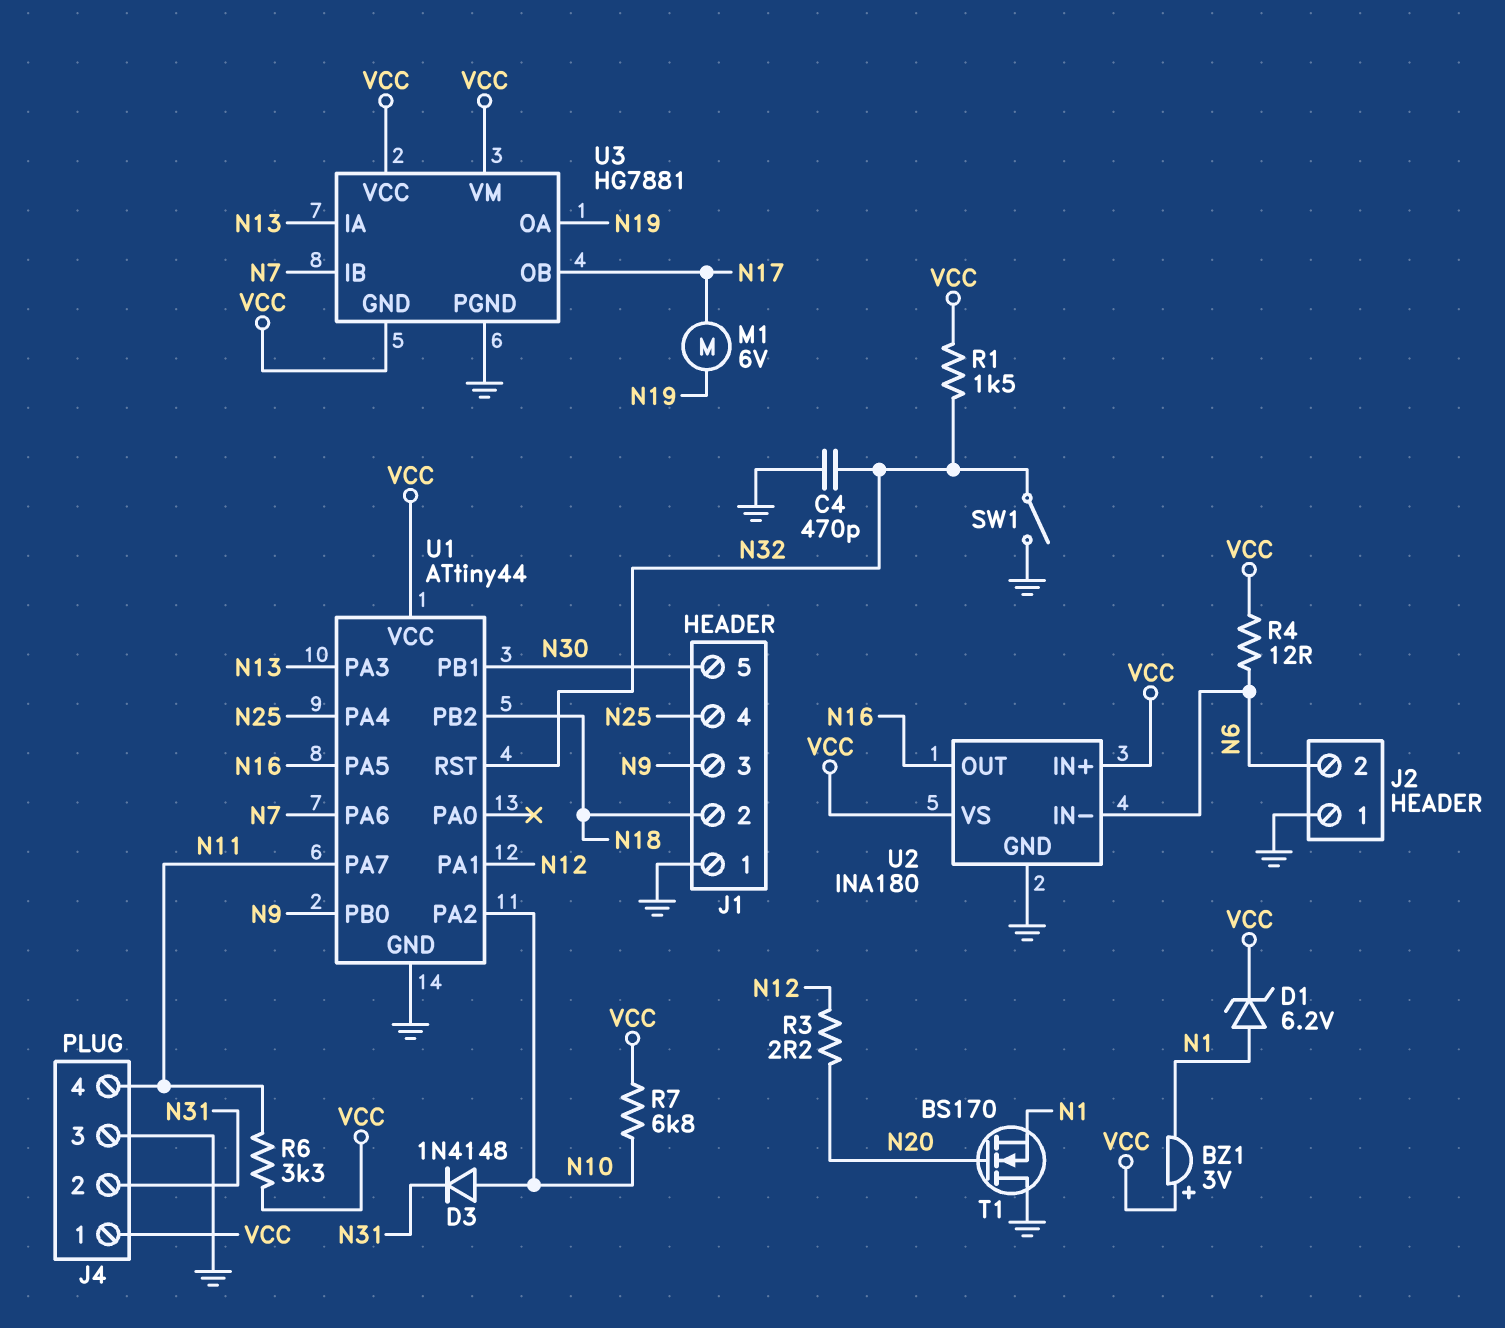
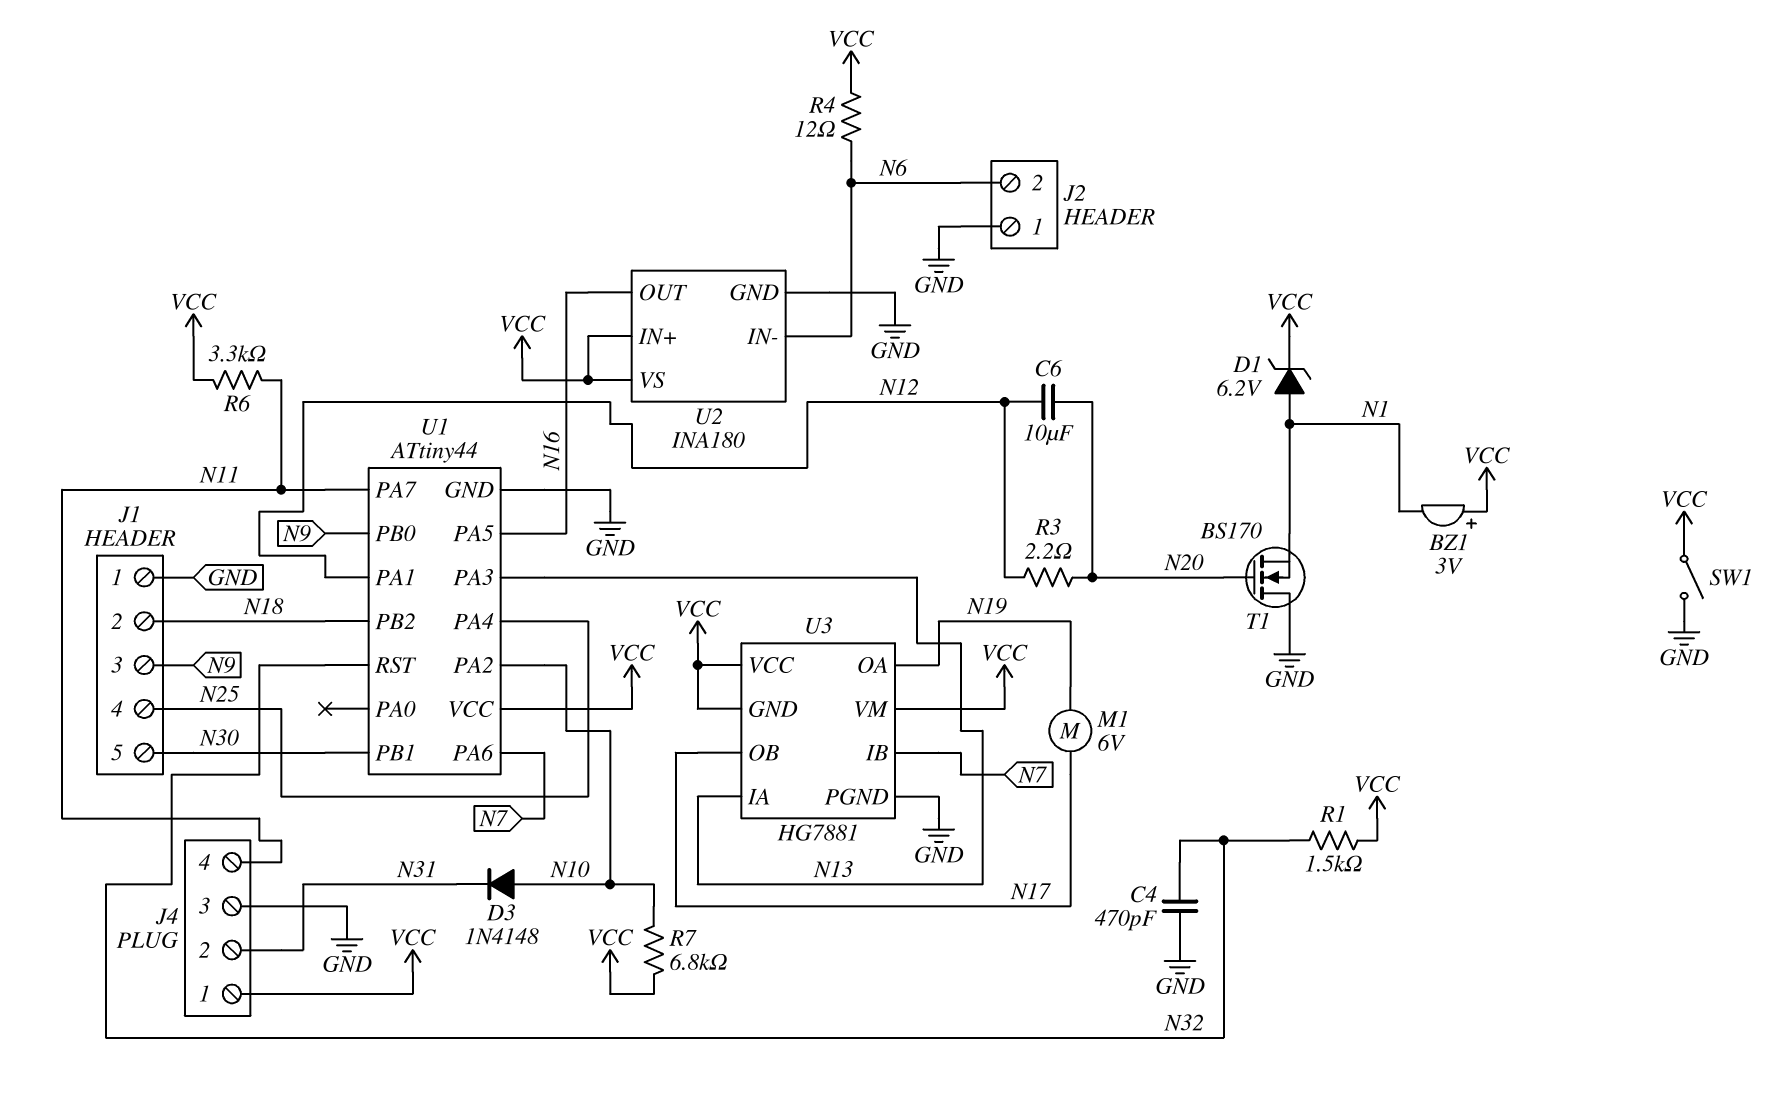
C6: none -> 10uF (N12, N20)
SW1: switch (GND, N32) -> switch (GND, VCC)

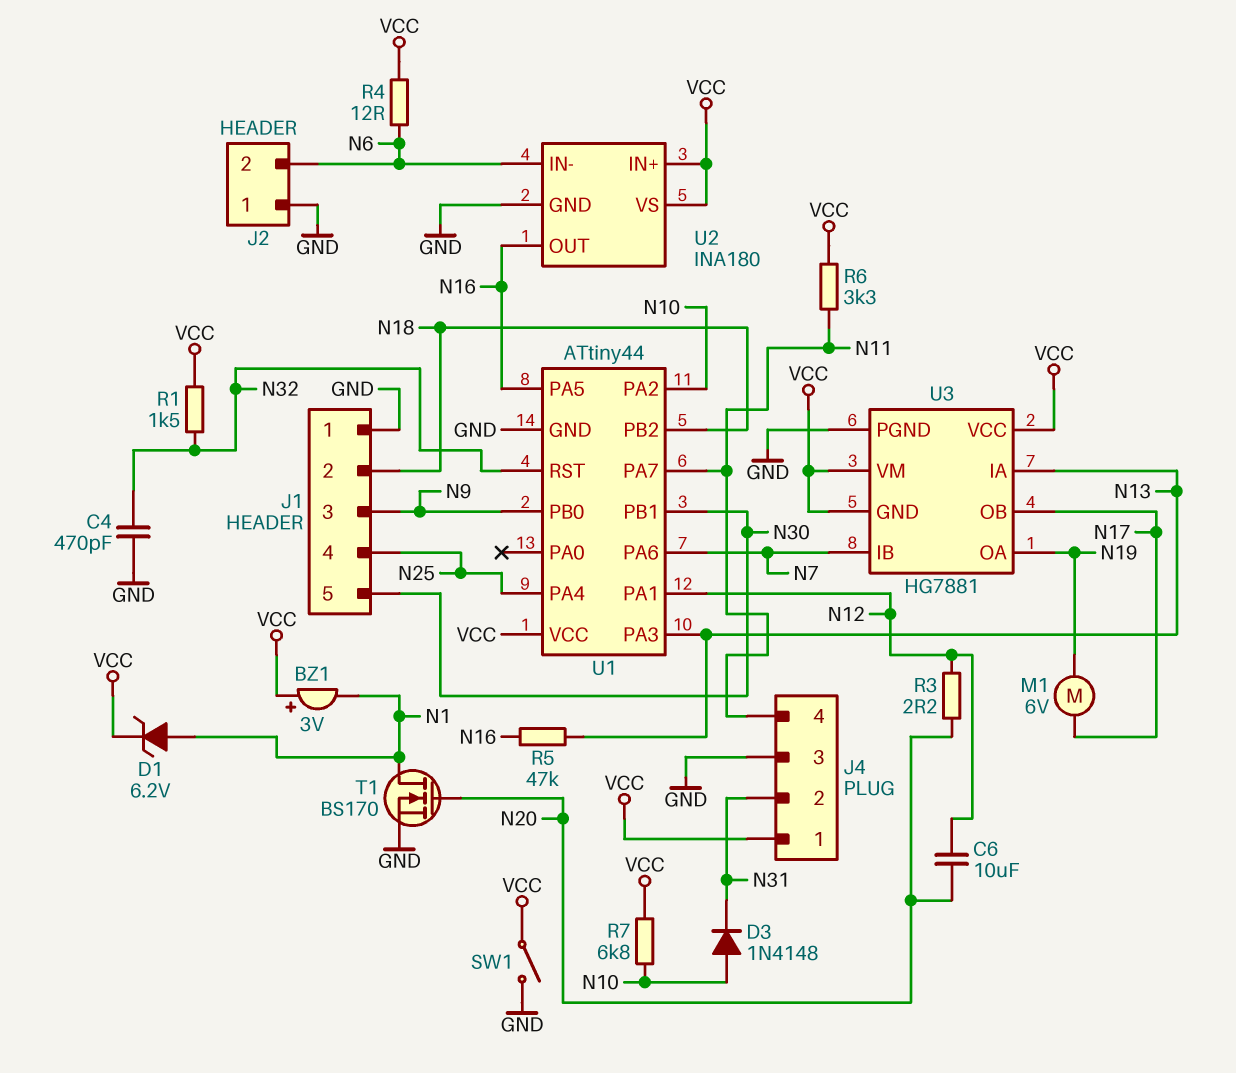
R5: none -> 47k (N13, N16)
T1: NMOS BS170 (G N20, D GND, S N1) -> NMOS BS170 (G N20, D N1, S GND)

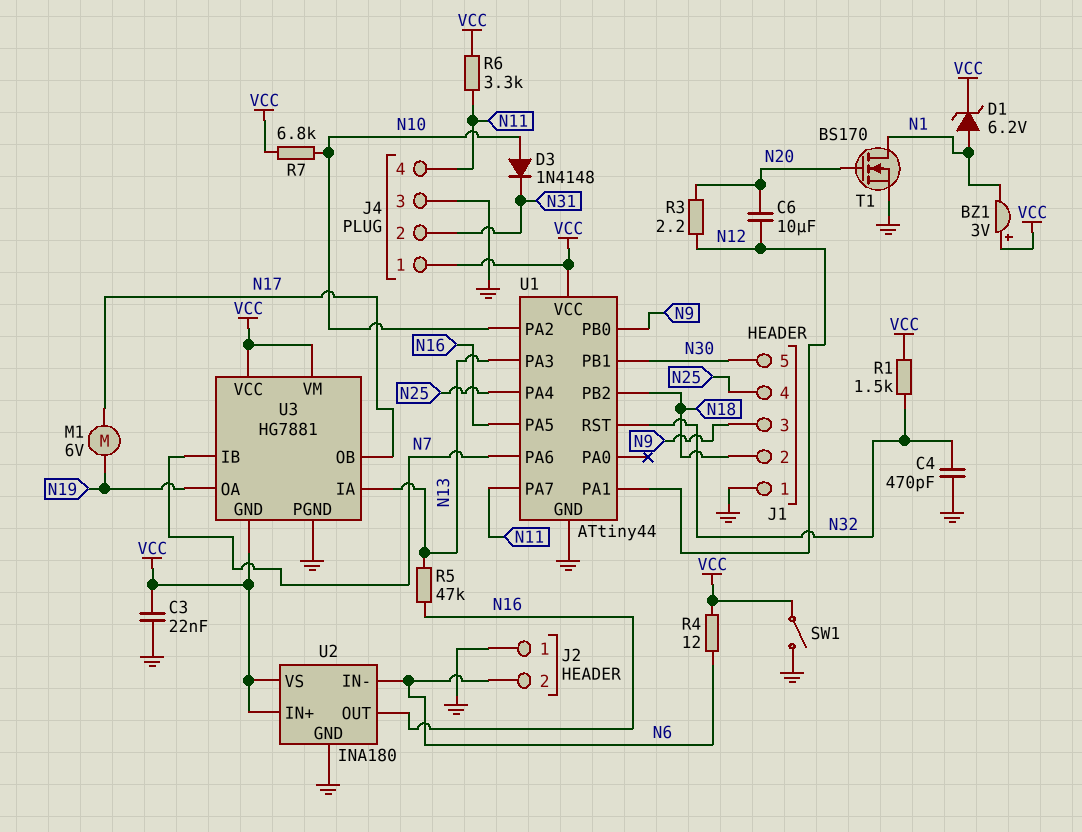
C3: none -> 22nF (GND, VCC)

